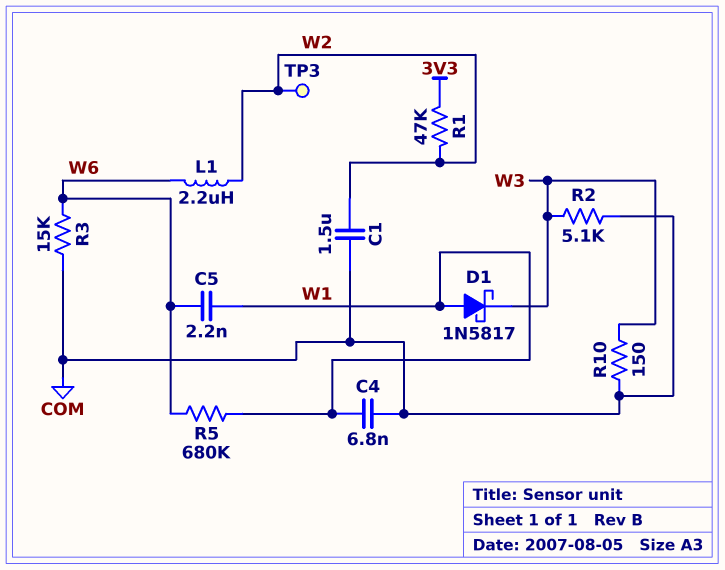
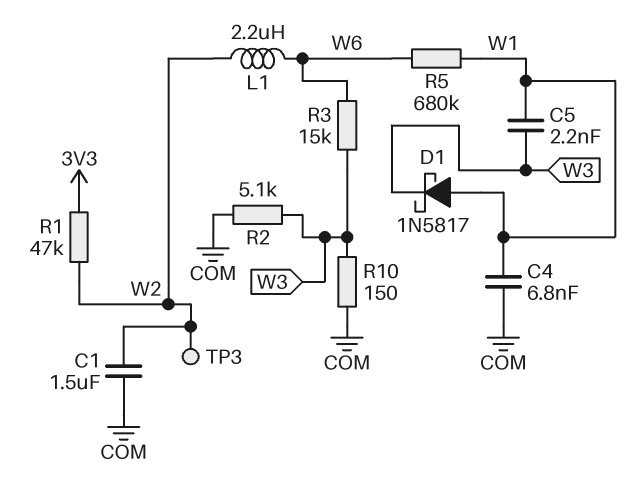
C5: 2.2nF (W1, W6) -> 2.2nF (W1, W3)
R3: 15k (COM, W6) -> 15k (W3, W6)

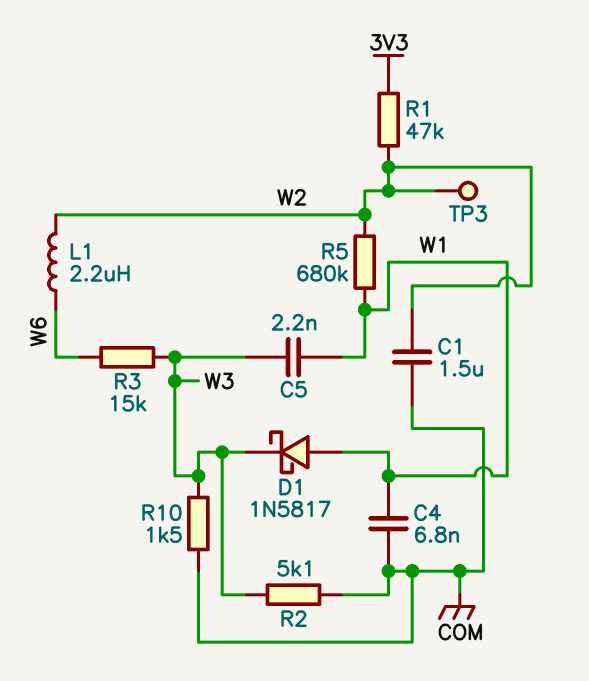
R5: 680k (W1, W6) -> 680k (W1, W2)
R10: 150 (COM, W3) -> 1.5k (COM, W3)

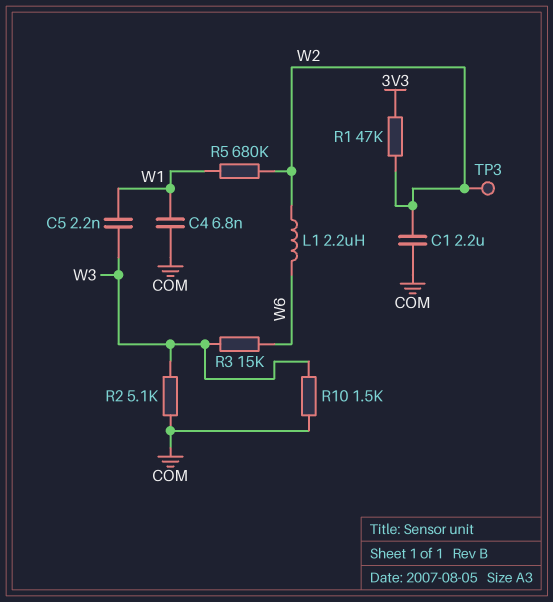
C1: 1.5uF (COM, W2) -> 2.2uF (COM, W2)
D1: schottky 1N5817 (A W1, K W3) -> none

